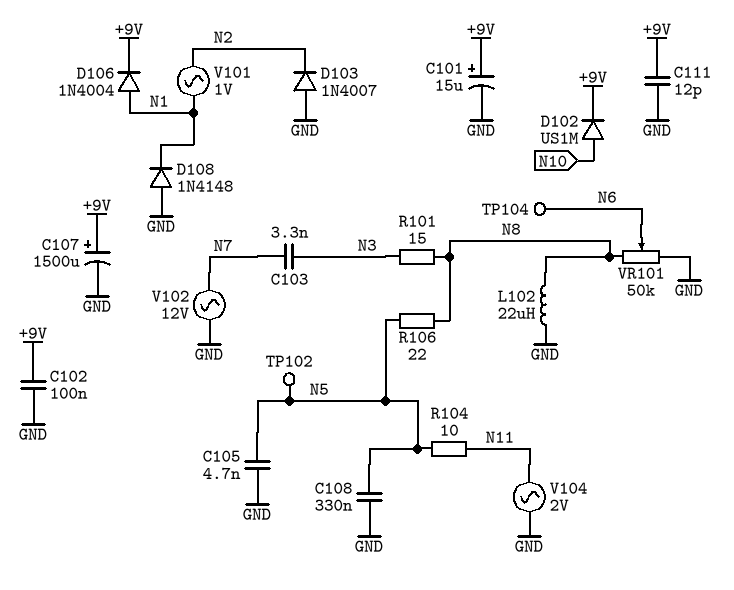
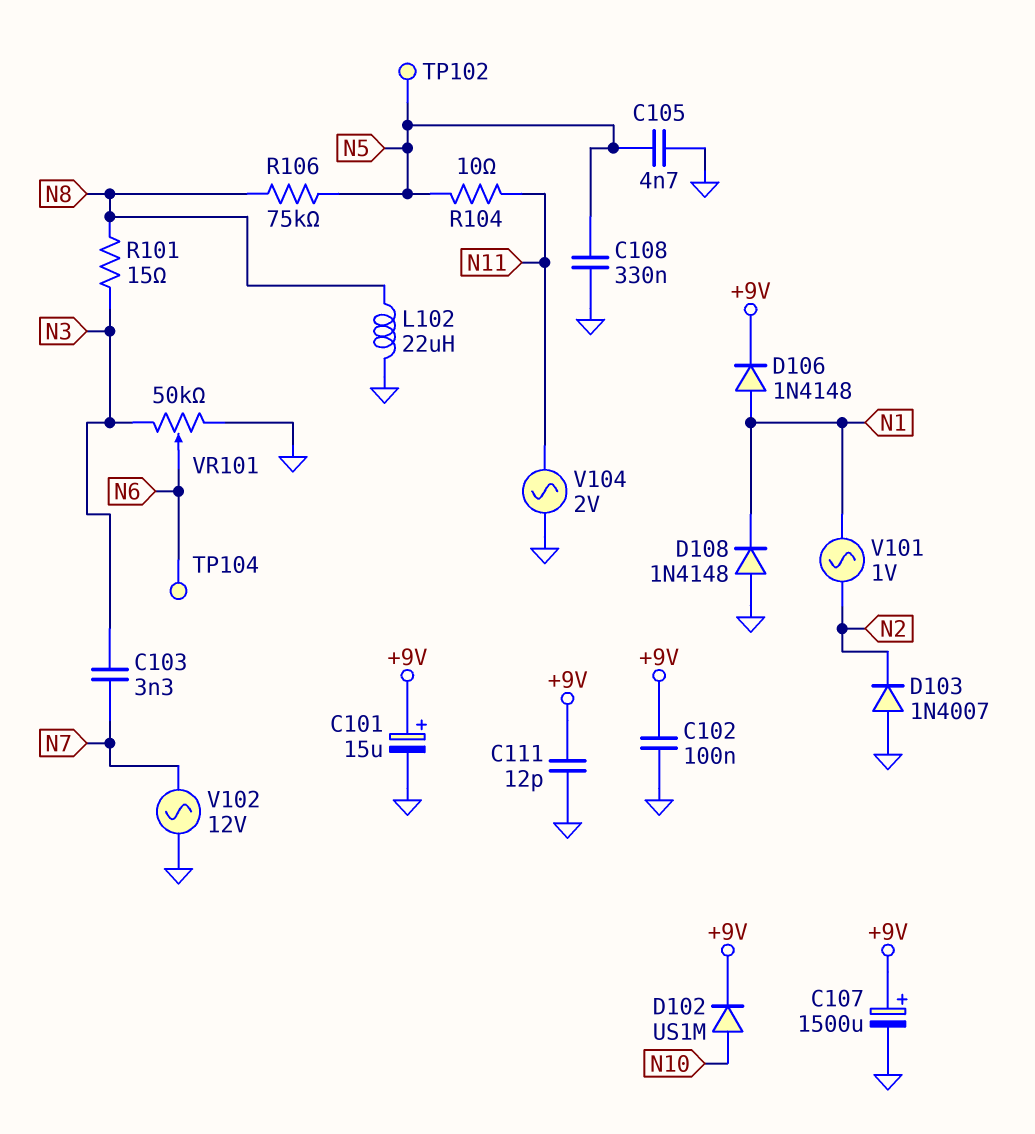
D106: diode 1N4004 (A N1, K +9V) -> diode 1N4148 (A N1, K +9V)
R106: 22 (N5, N8) -> 75k (N5, N8)
VR101: 50k (GND, N8, wiper N6) -> 50k (GND, N3, wiper N6)

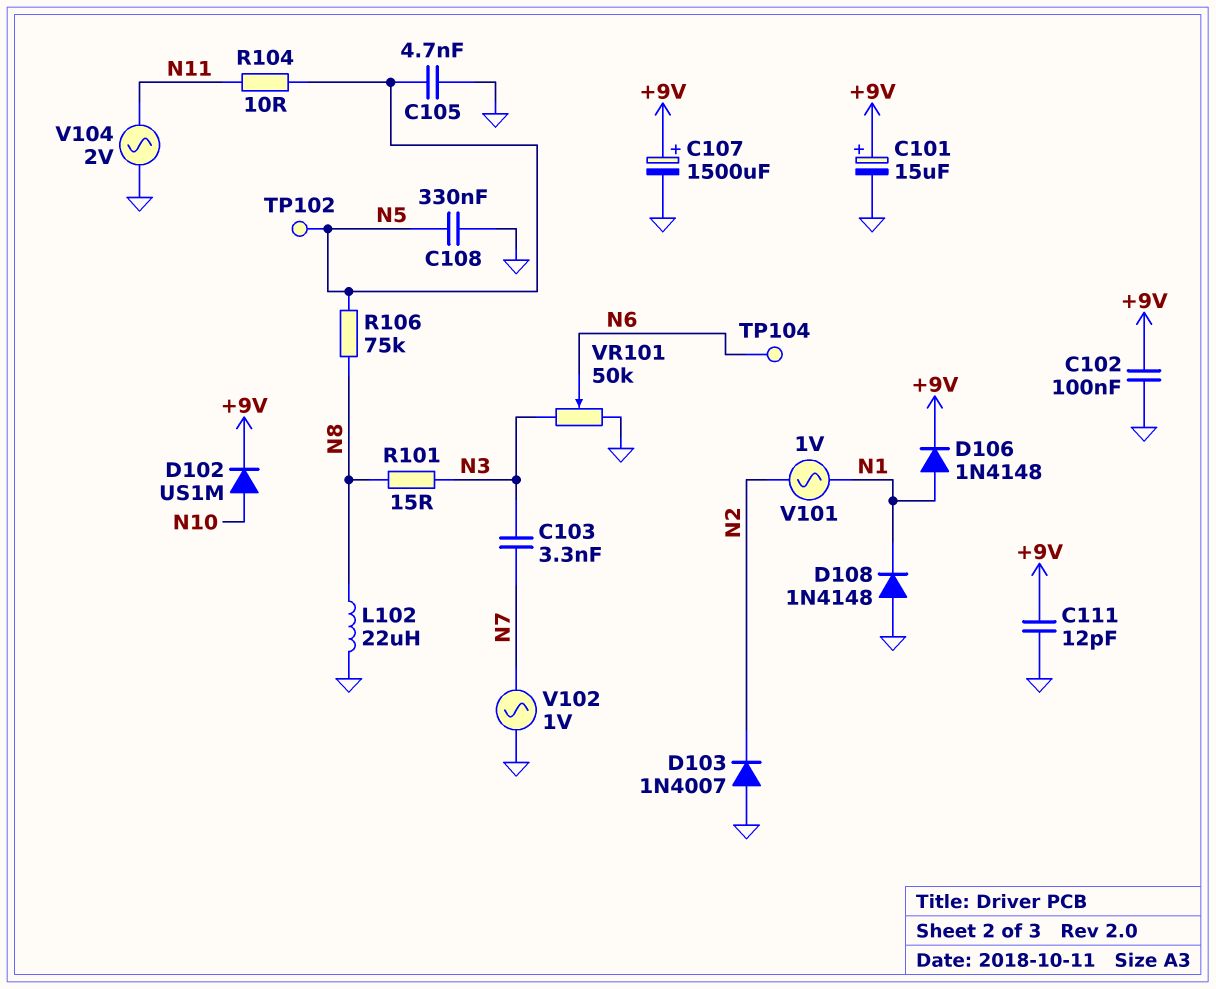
V102: AC 12V (GND, N7) -> AC 1V (GND, N7)

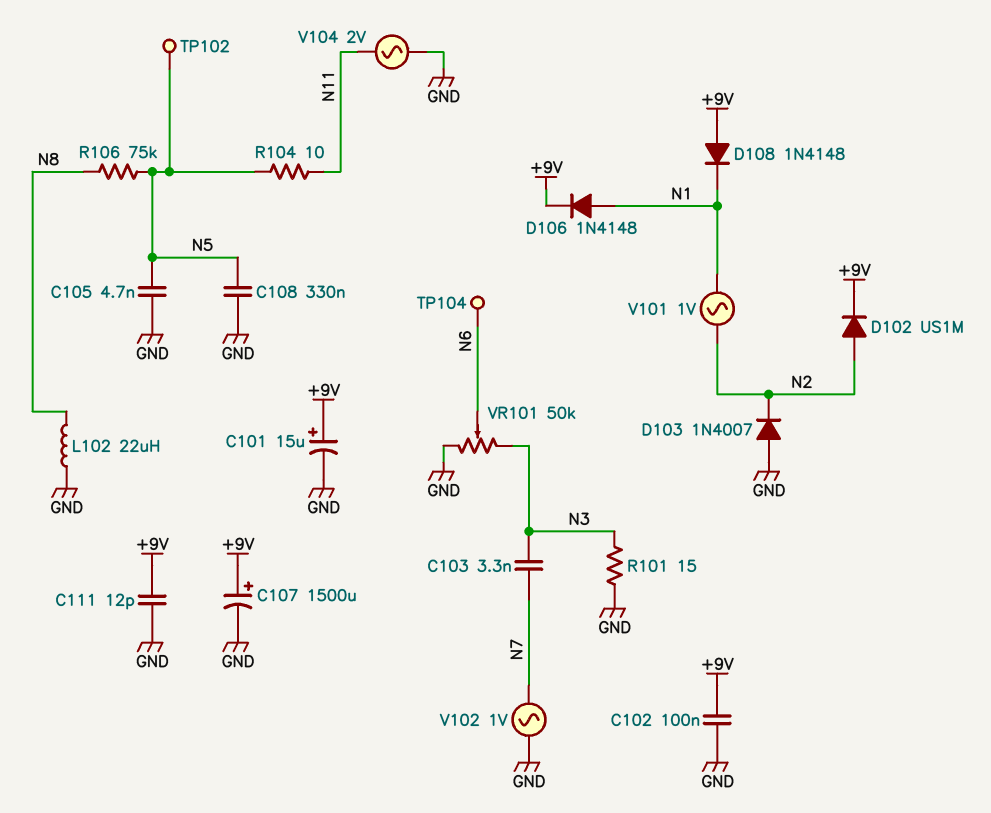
D102: diode US1M (A N10, K +9V) -> diode US1M (A N2, K +9V)
D108: diode 1N4148 (A GND, K N1) -> diode 1N4148 (A +9V, K N1)
R101: 15 (N3, N8) -> 15 (GND, N3)

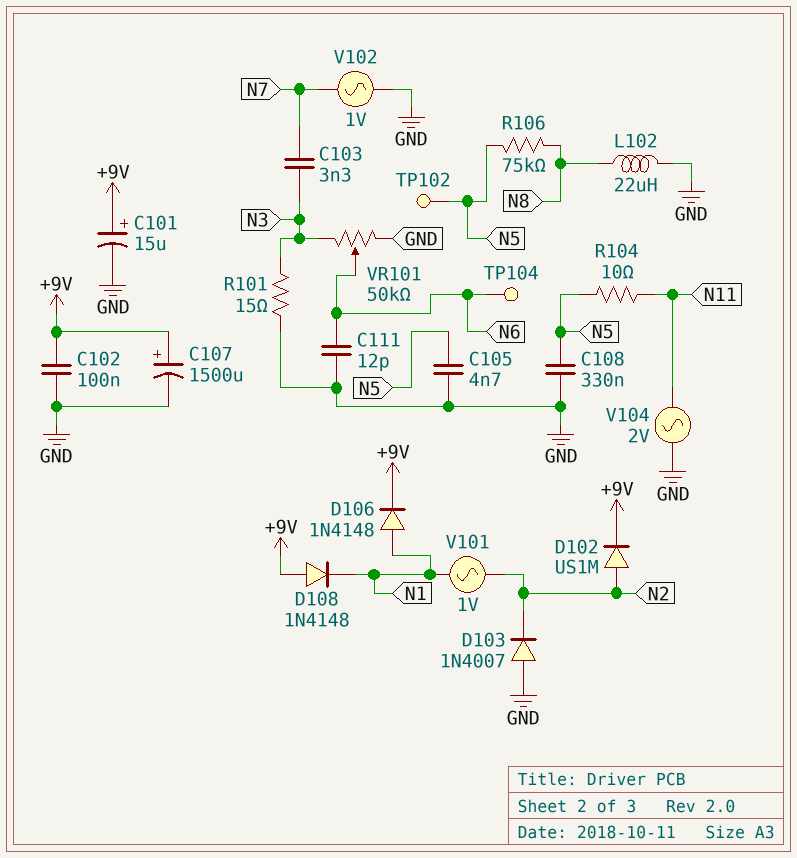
C111: 12pF (+9V, GND) -> 12pF (GND, N6)

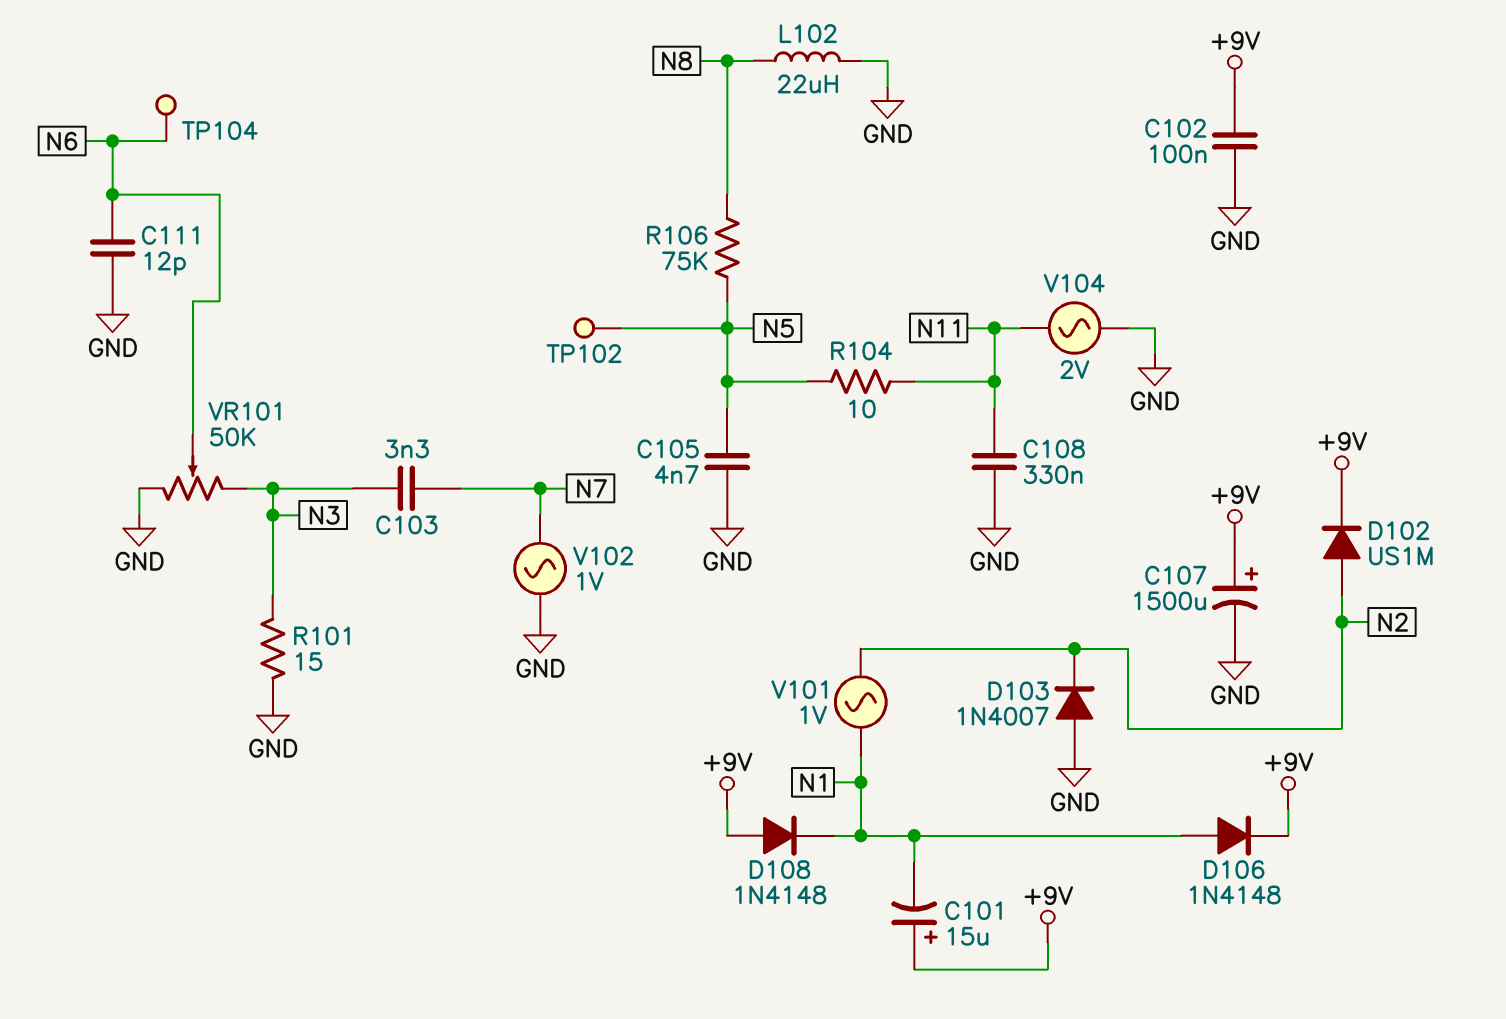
C101: 15uF (plus +9V, minus GND) -> 15uF (plus +9V, minus N1)
C108: 330nF (GND, N5) -> 330nF (GND, N11)

